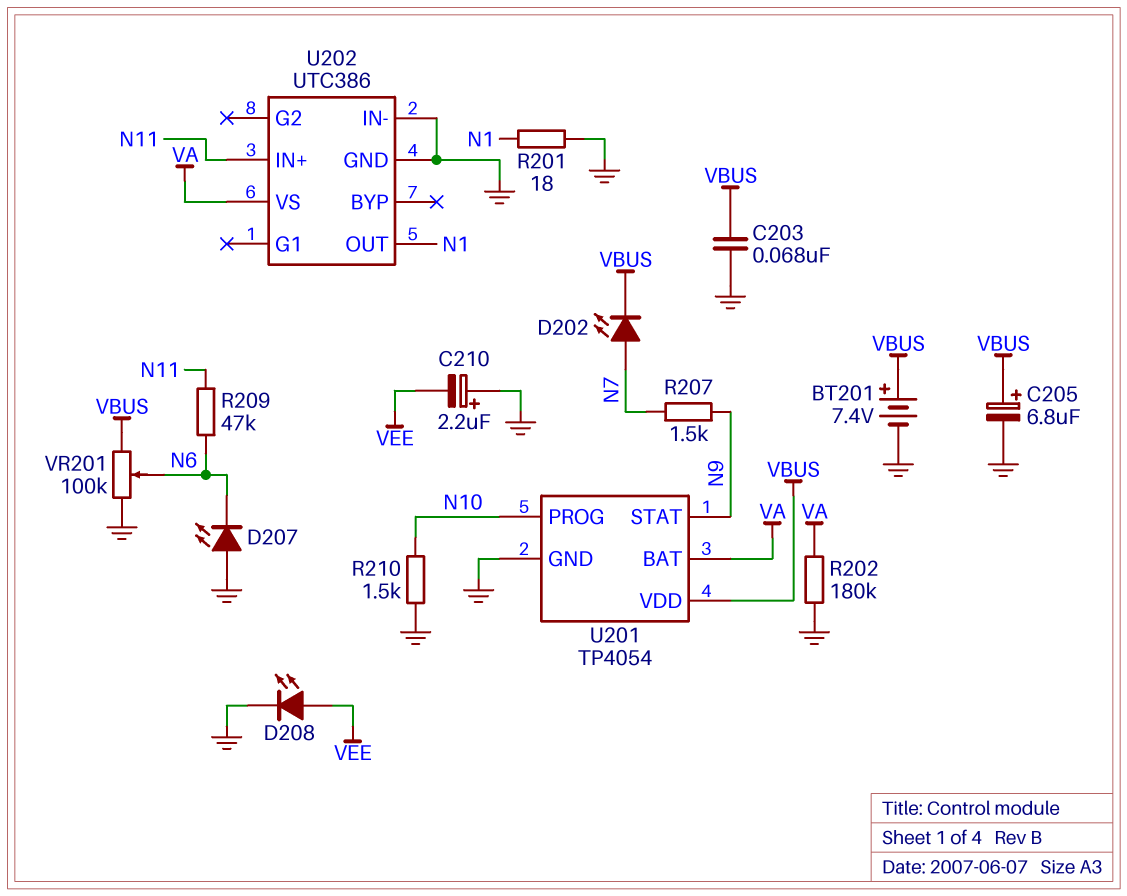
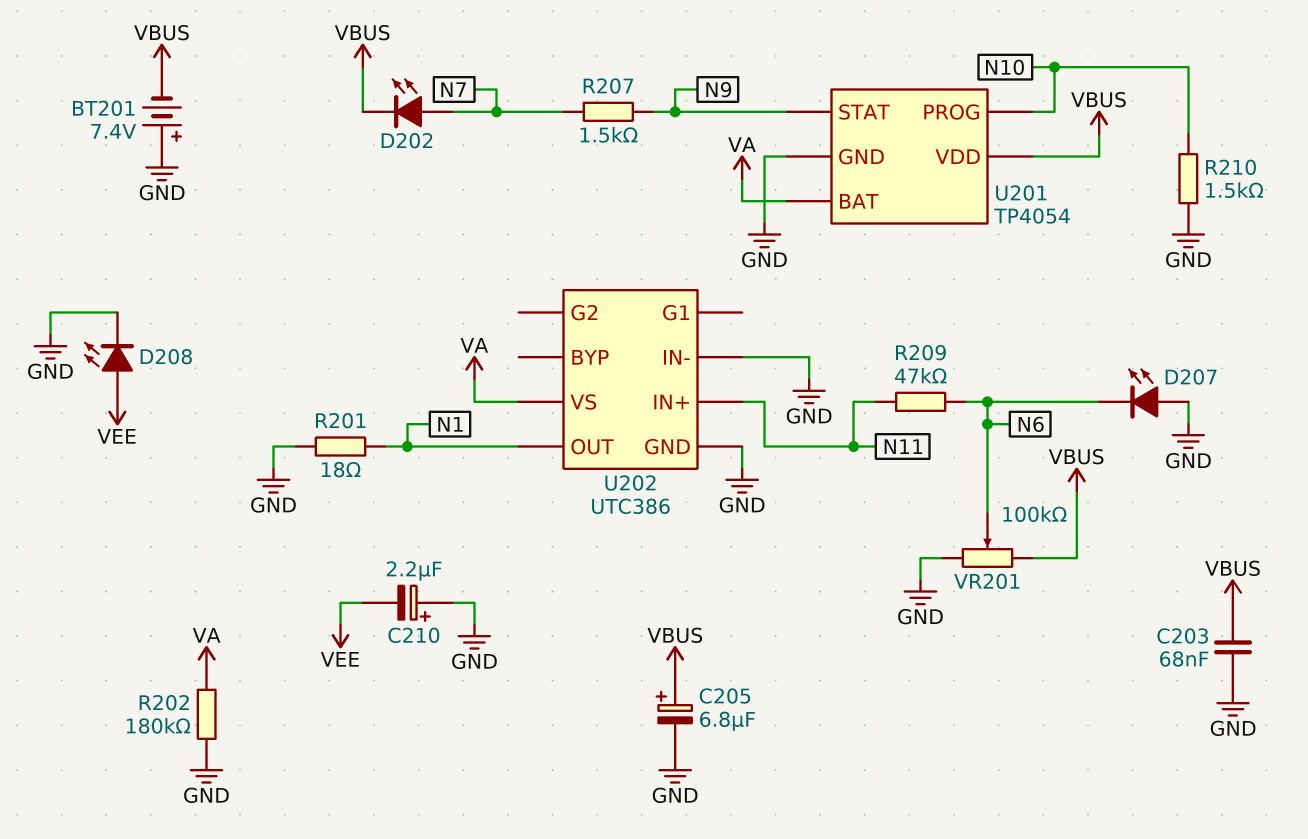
BT201: 7.4V (plus VBUS, minus GND) -> 7.4V (plus GND, minus VBUS)

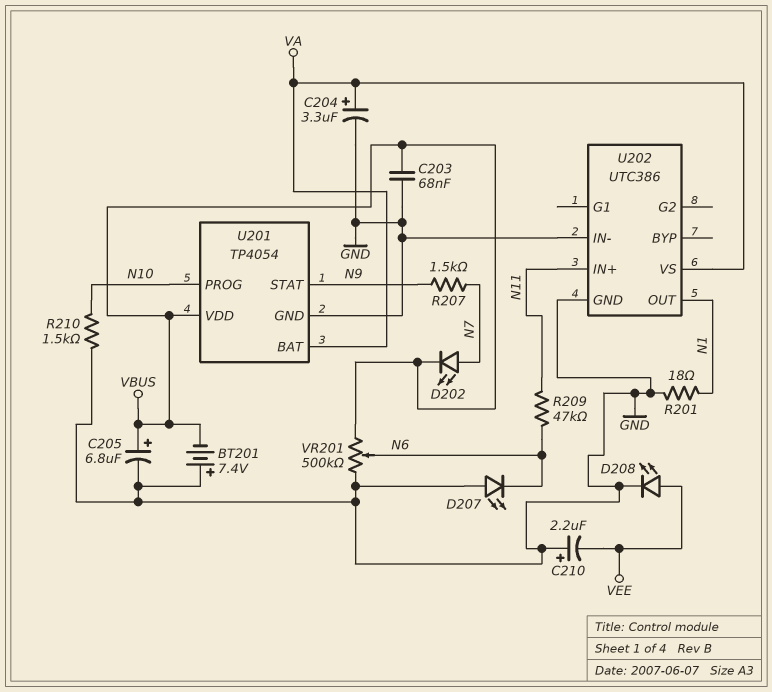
C204: none -> 3.3uF (plus VA, minus GND)
R202: 180k (GND, VA) -> none
VR201: 100k (GND, VBUS, wiper N6) -> 500k (GND, VBUS, wiper N6)

